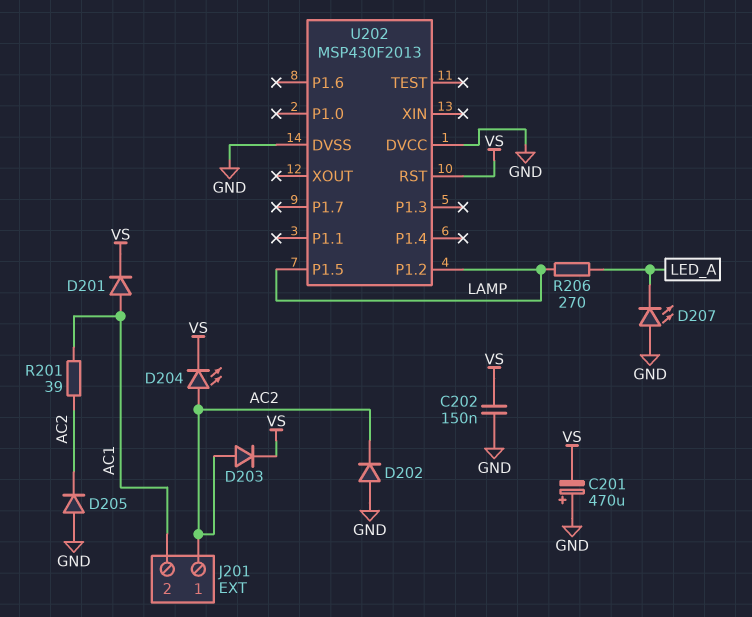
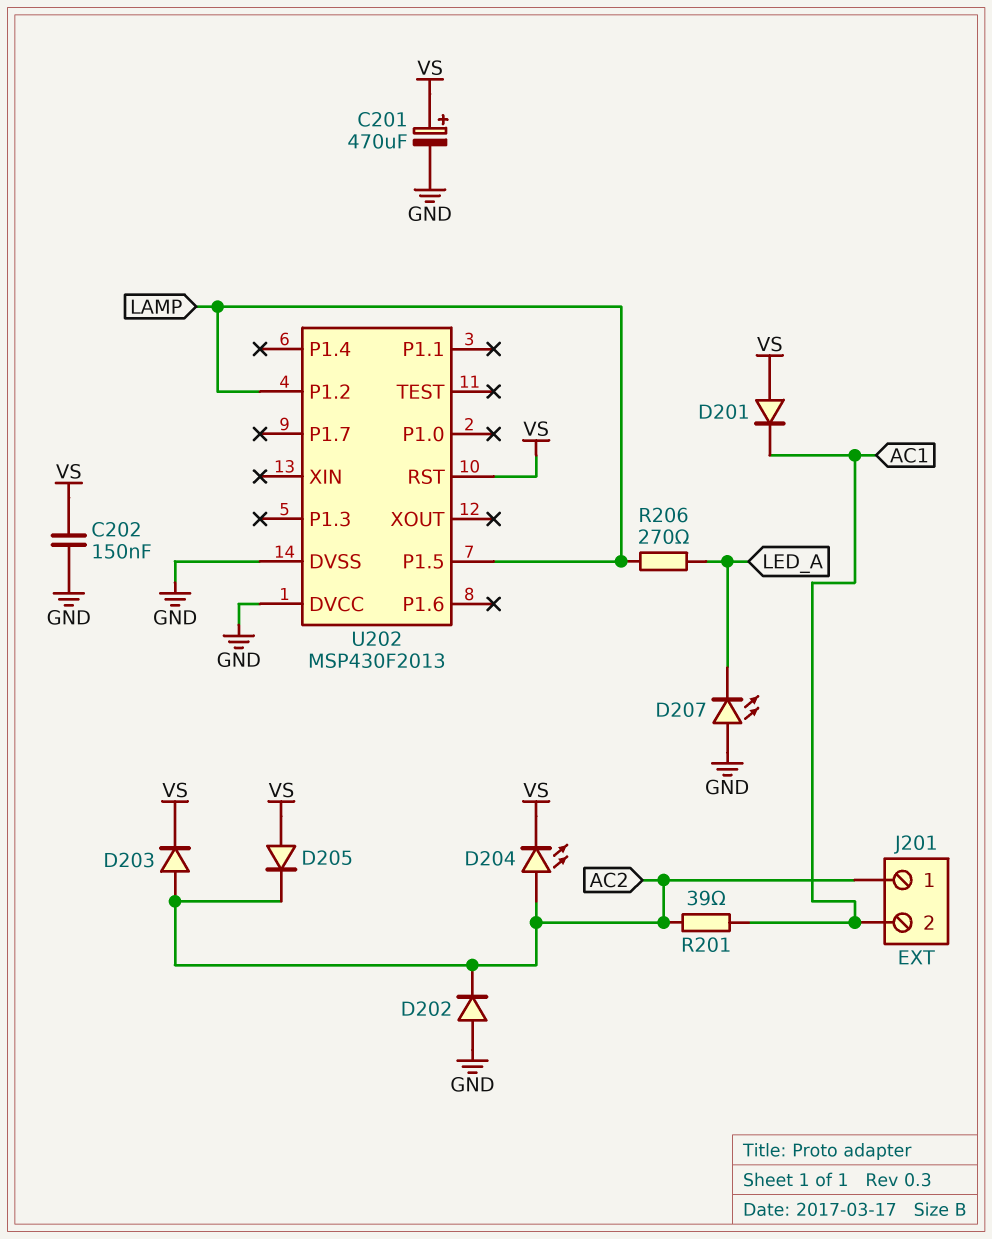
C201: 470uF (plus GND, minus VS) -> 470uF (plus VS, minus GND)
D201: diode (A AC1, K VS) -> diode (A VS, K AC1)
D205: diode (A GND, K AC2) -> diode (A VS, K AC2)

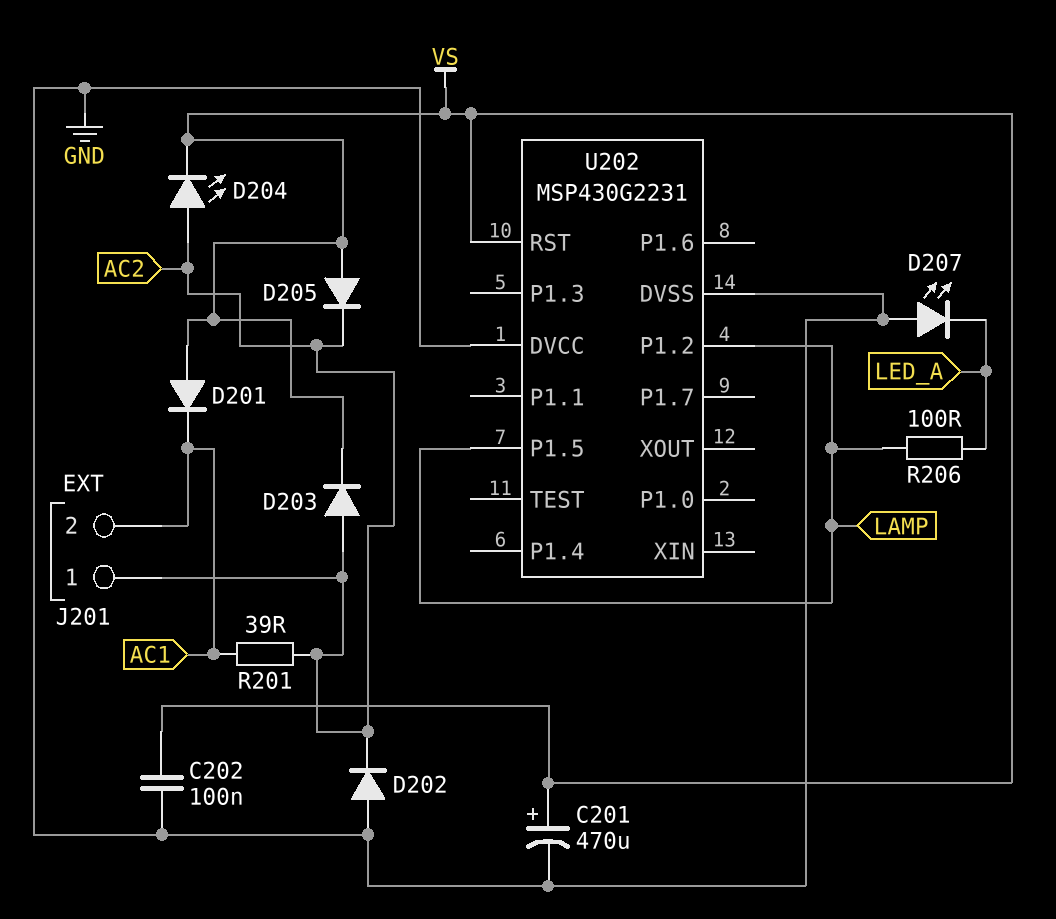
C202: 150nF (GND, VS) -> 100nF (GND, VS)
R206: 270 (LAMP, LED_A) -> 100 (LAMP, LED_A)
U202: MSP430F2013 -> MSP430G2231

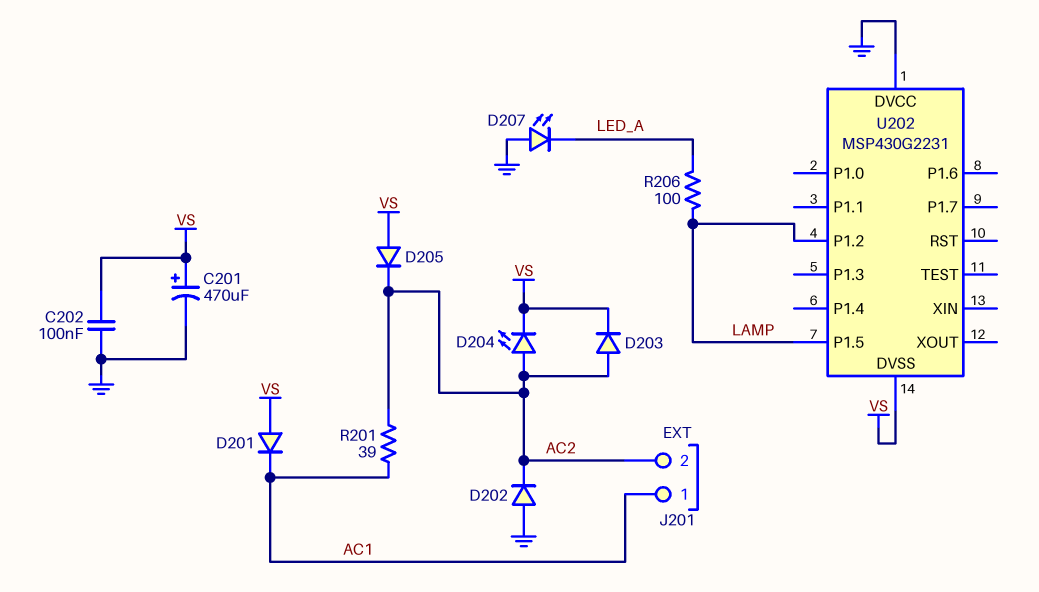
J201 pin 1: AC2 -> AC1
J201 pin 2: AC1 -> AC2
U202 pin DVSS: GND -> VS
U202 pin RST: VS -> none

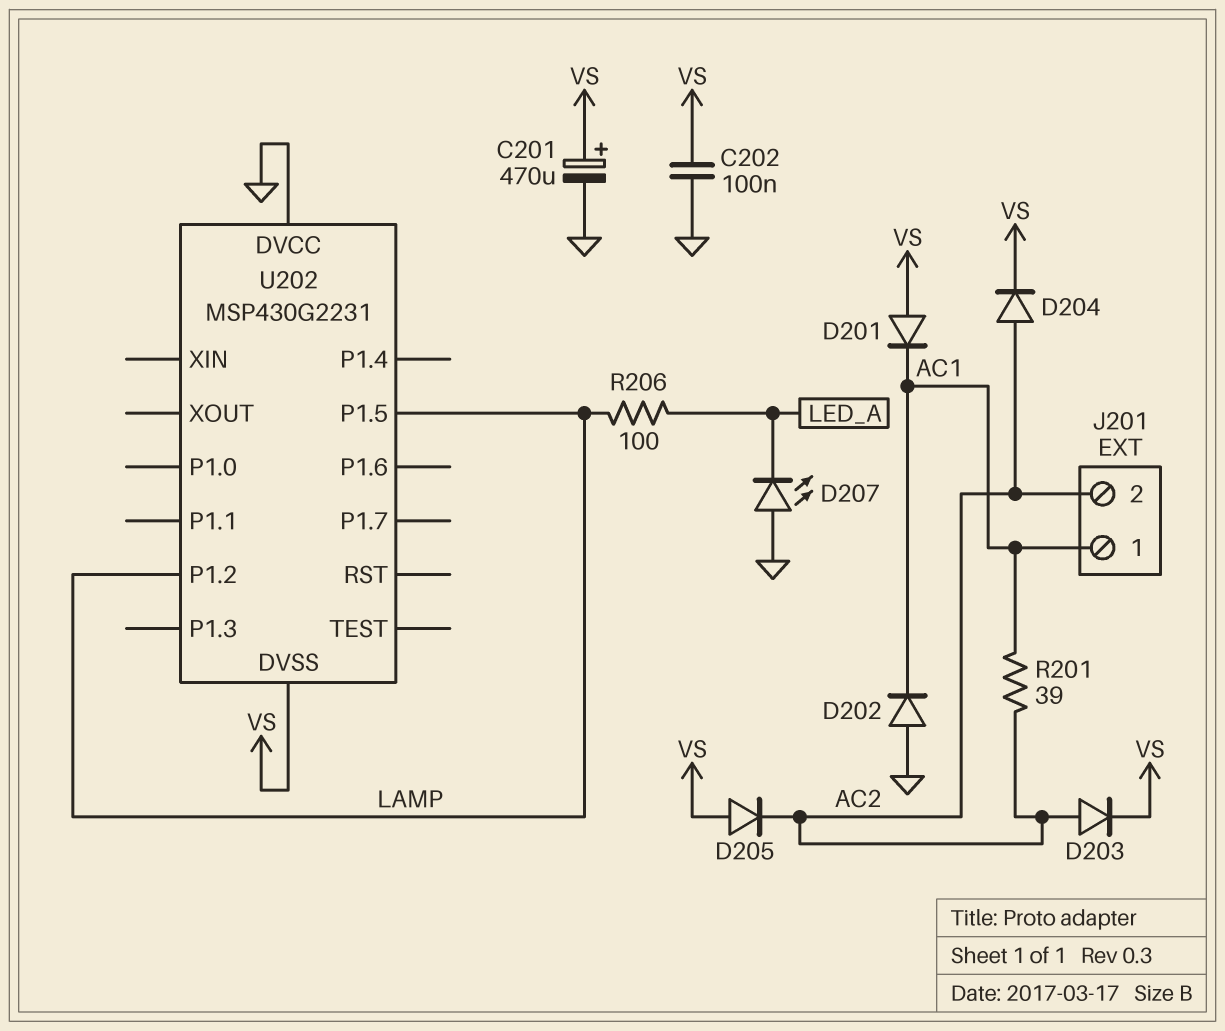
D202: diode (A GND, K AC2) -> diode (A GND, K AC1)
D204: LED (A AC2, K VS) -> diode (A AC2, K VS)

